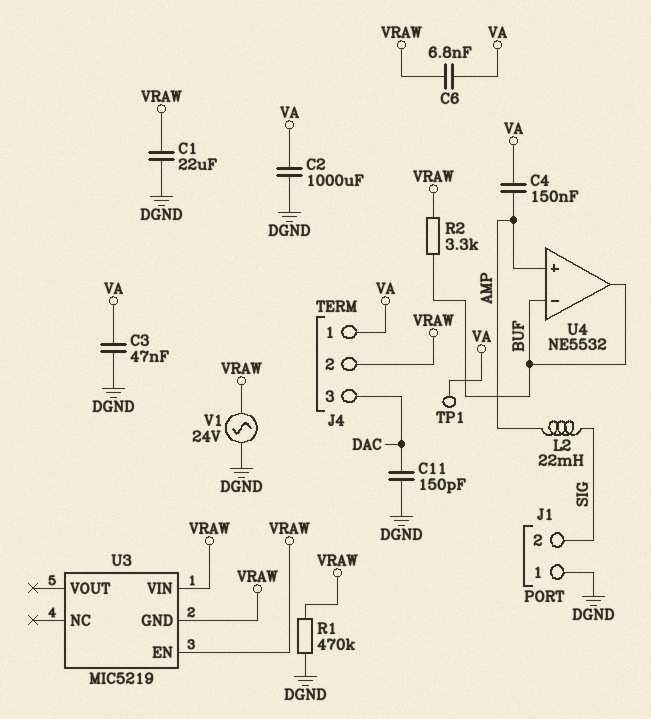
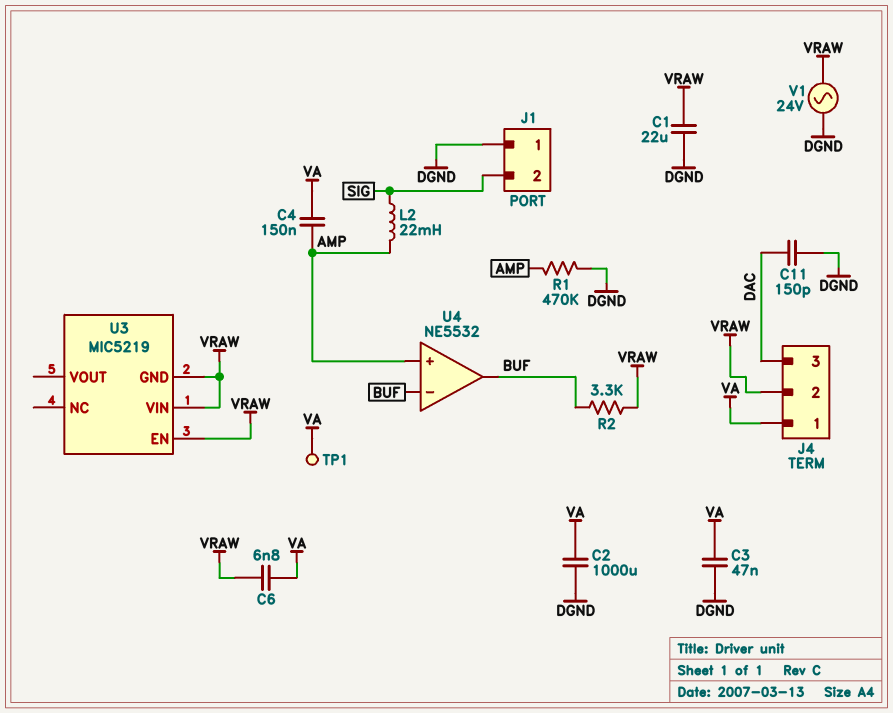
R1: 470k (DGND, VRAW) -> 470k (AMP, DGND)

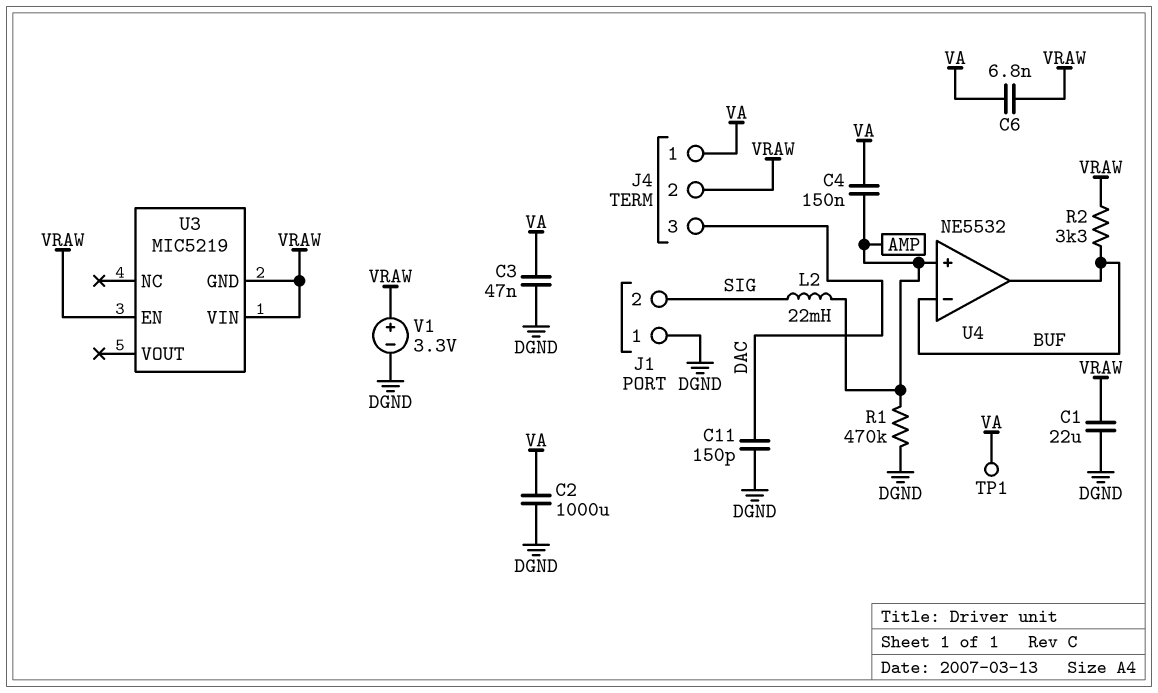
V1: AC 24V (DGND, VRAW) -> 3.3V (plus VRAW, minus DGND)

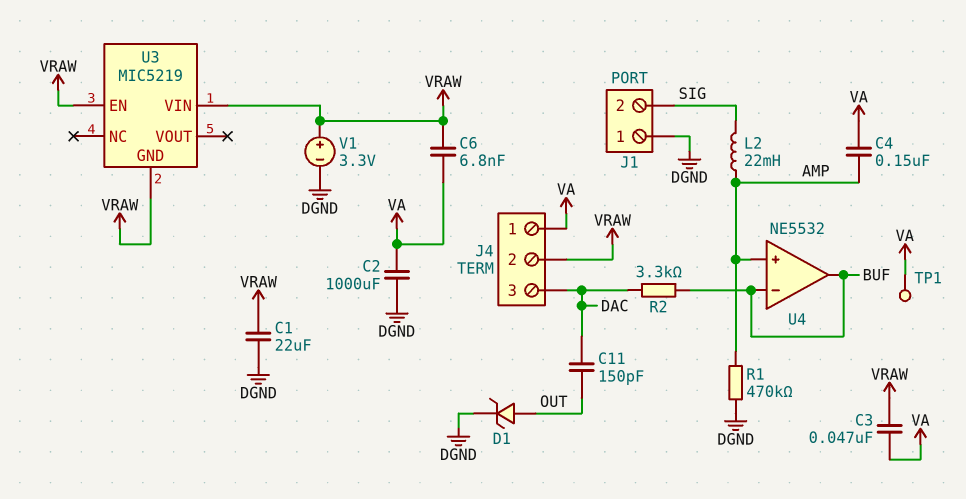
C3: 47nF (DGND, VA) -> 47nF (VA, VRAW)
C11: 150pF (DAC, DGND) -> 150pF (DAC, OUT)
D1: none -> zener (A OUT, K DGND)
R2: 3.3k (BUF, VRAW) -> 3.3k (BUF, DAC)

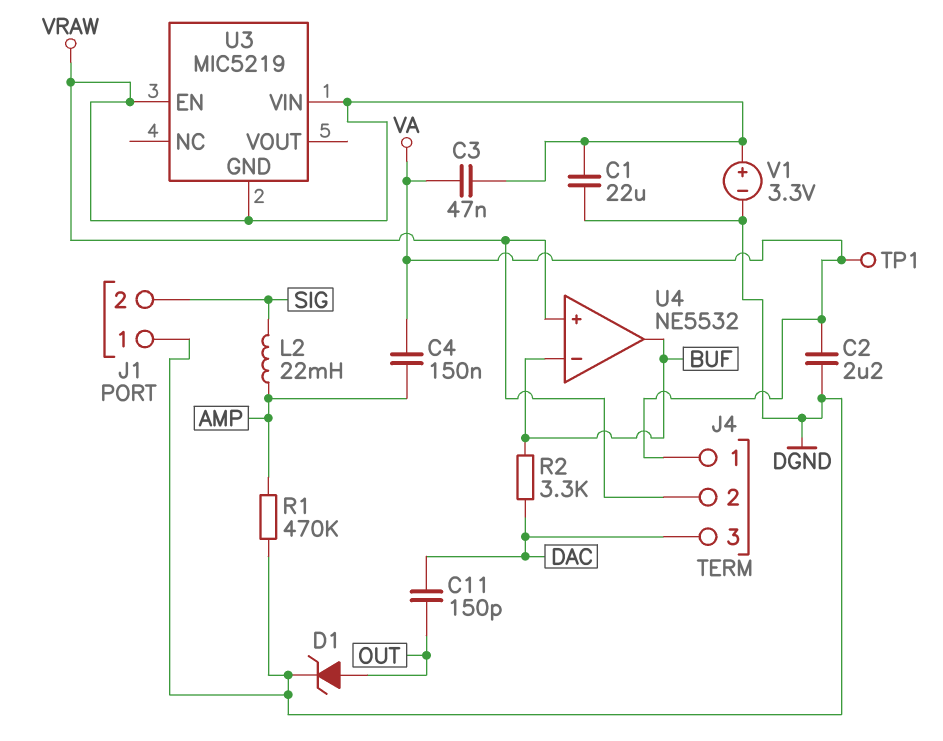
C2: 1000uF (DGND, VA) -> 2.2uF (DGND, VA)
C6: 6.8nF (VA, VRAW) -> none
U4 pin in+: AMP -> VRAW

